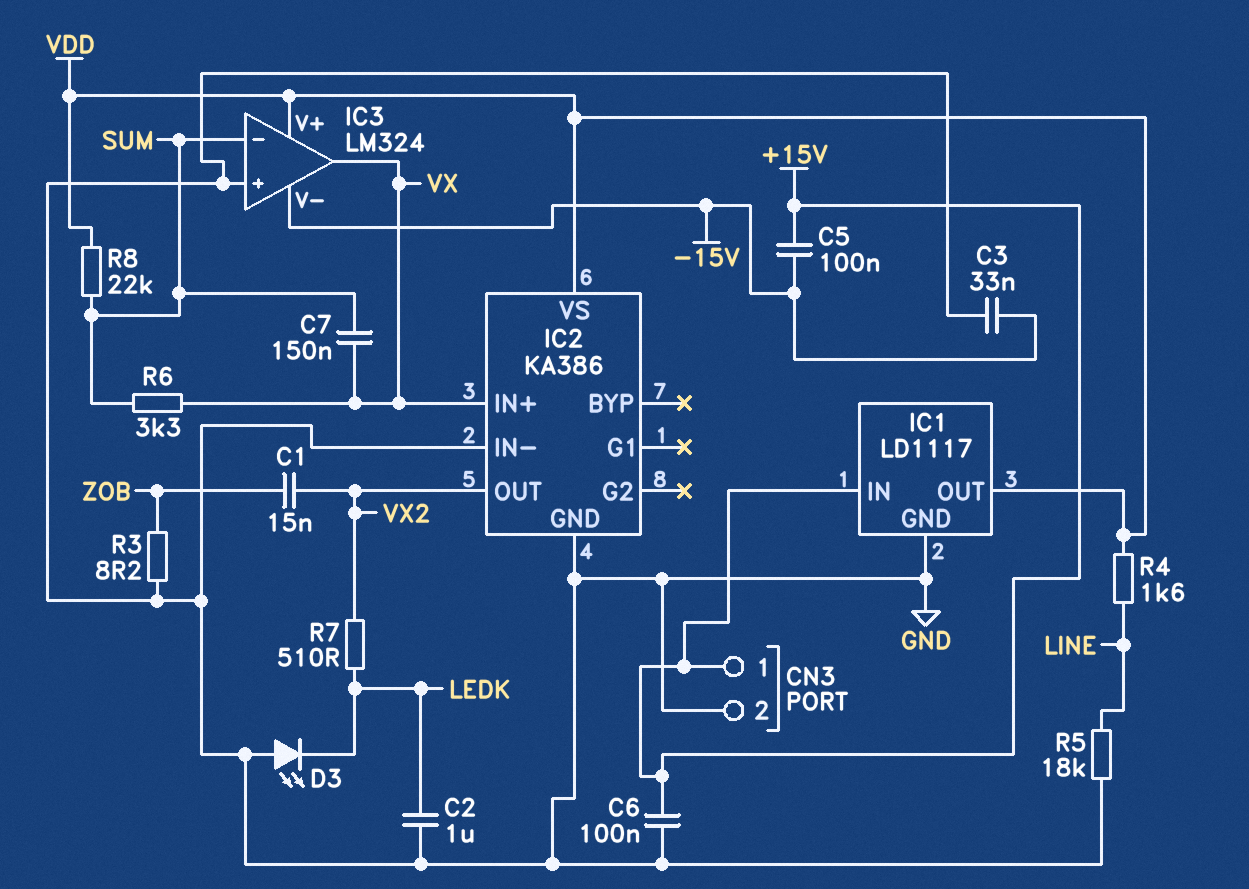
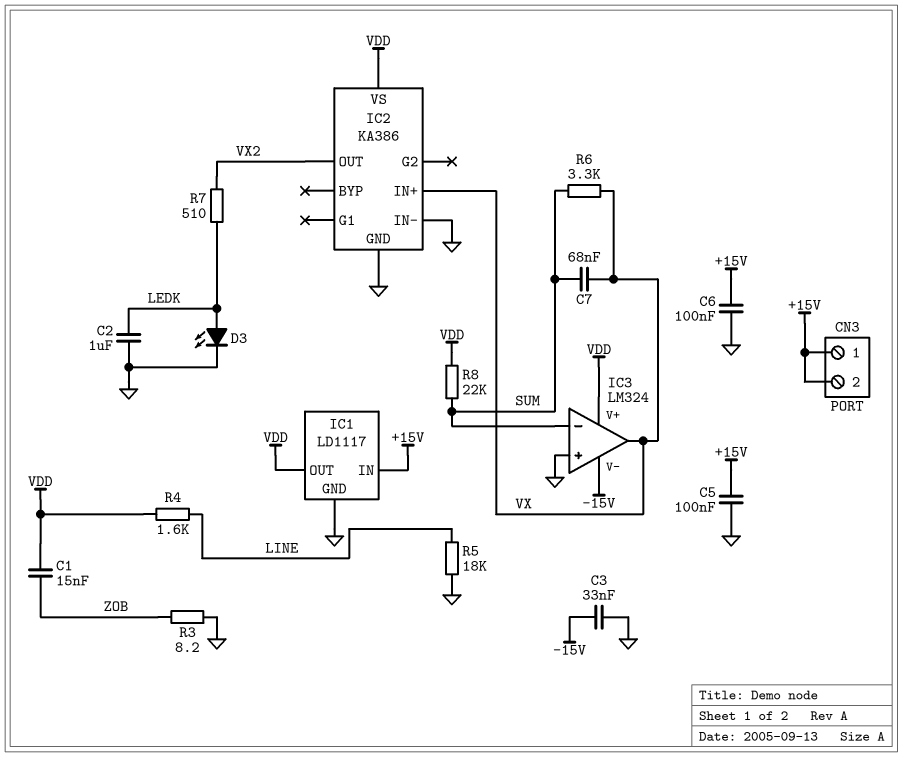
C1: 15nF (VX2, ZOB) -> 15nF (VDD, ZOB)
C5: 100nF (+15V, -15V) -> 100nF (+15V, GND)
C7: 150nF (SUM, VX) -> 68nF (SUM, VX)
CN3 pin 2: GND -> +15V
D3: LED (A GND, K LEDK) -> LED (A LEDK, K GND)

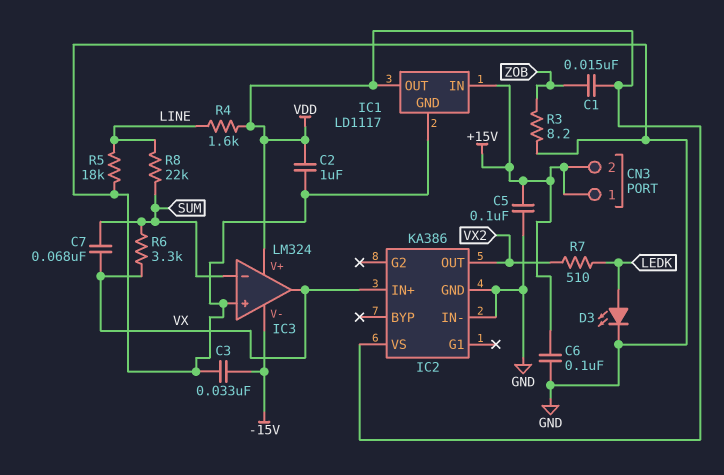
C2: 1uF (GND, LEDK) -> 1uF (GND, VDD)
R8: 22k (SUM, VDD) -> 22k (LINE, SUM)

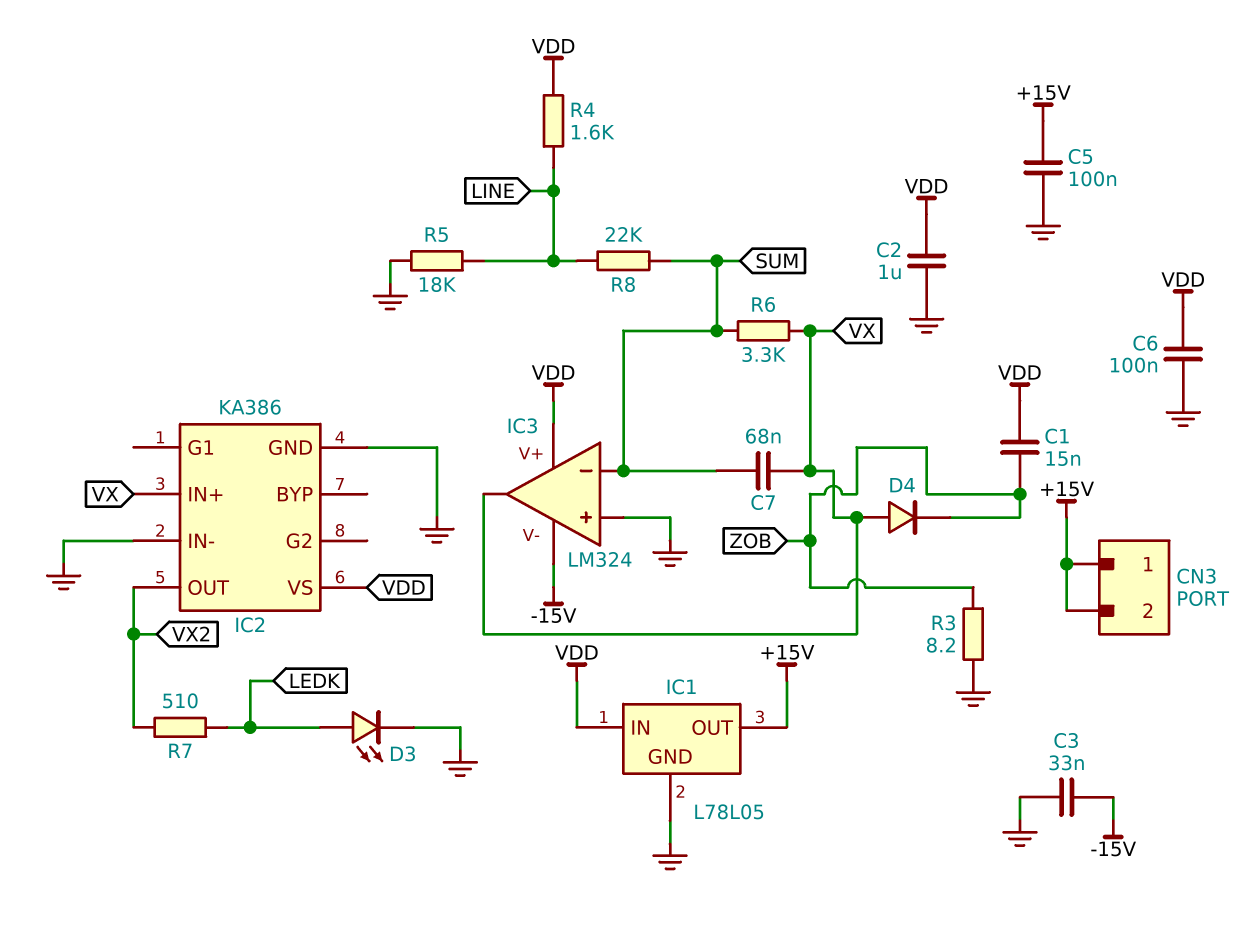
C6: 100nF (+15V, GND) -> 100nF (GND, VDD)
D4: none -> diode (A VX, K ZOB)
IC1: LD1117 -> L78L05
IC1 pin IN: +15V -> VDD
IC1 pin OUT: VDD -> +15V

